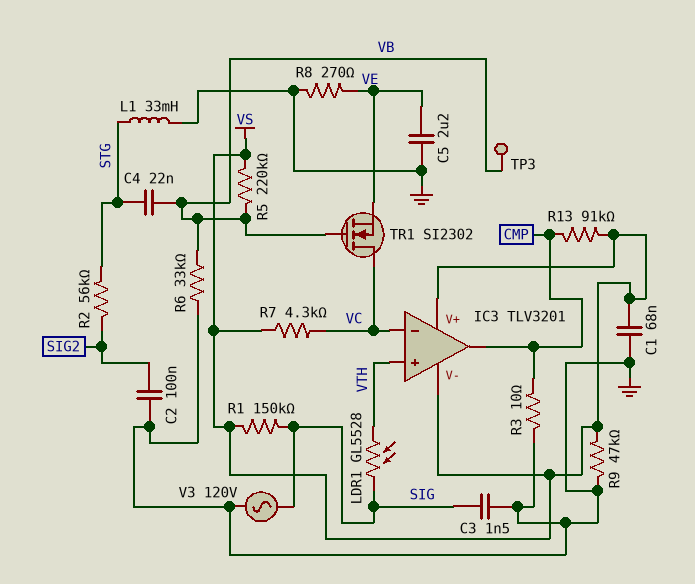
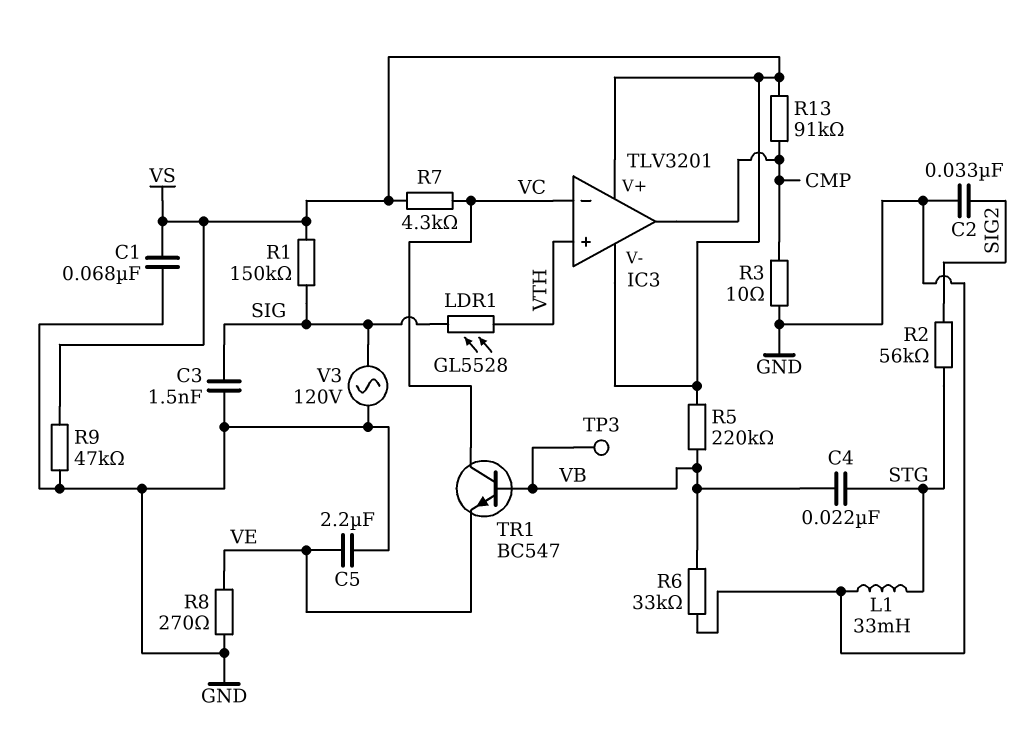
C2: 100nF (GND, SIG2) -> 33nF (GND, SIG2)
TR1: NMOS SI2302 (G VB, D VC, S VE) -> NPN BC547 (B VB, C VC, E VE)

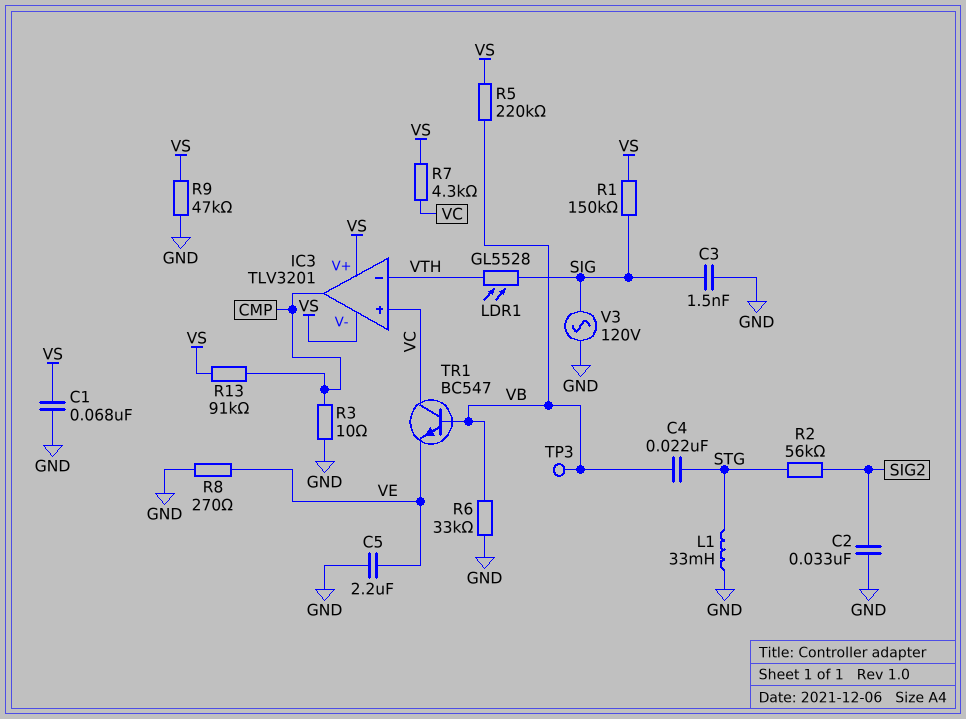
IC3 pin in+: VTH -> VC
IC3 pin in-: VC -> VTH

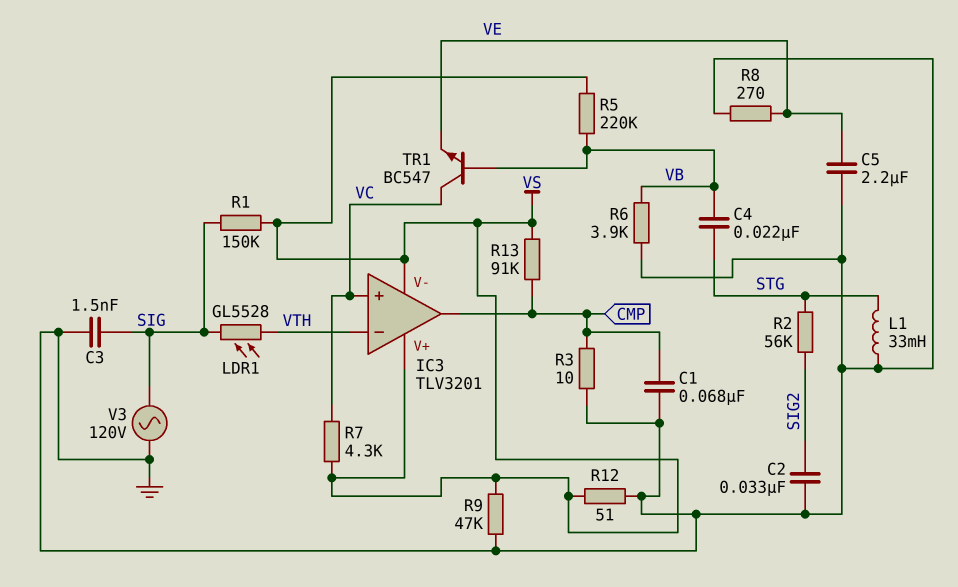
C1: 68nF (GND, VS) -> 68nF (CMP, GND)
R6: 33k (GND, VB) -> 3.9k (GND, VB)
R12: none -> 51 (GND, VS)
TP3: test point (VB) -> none

